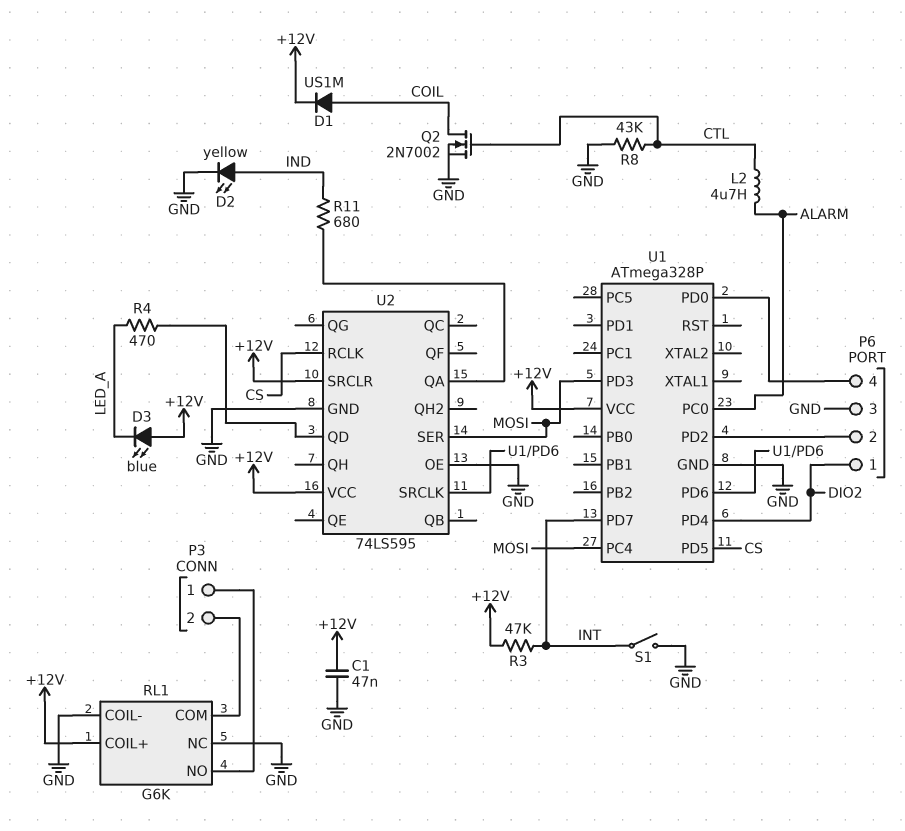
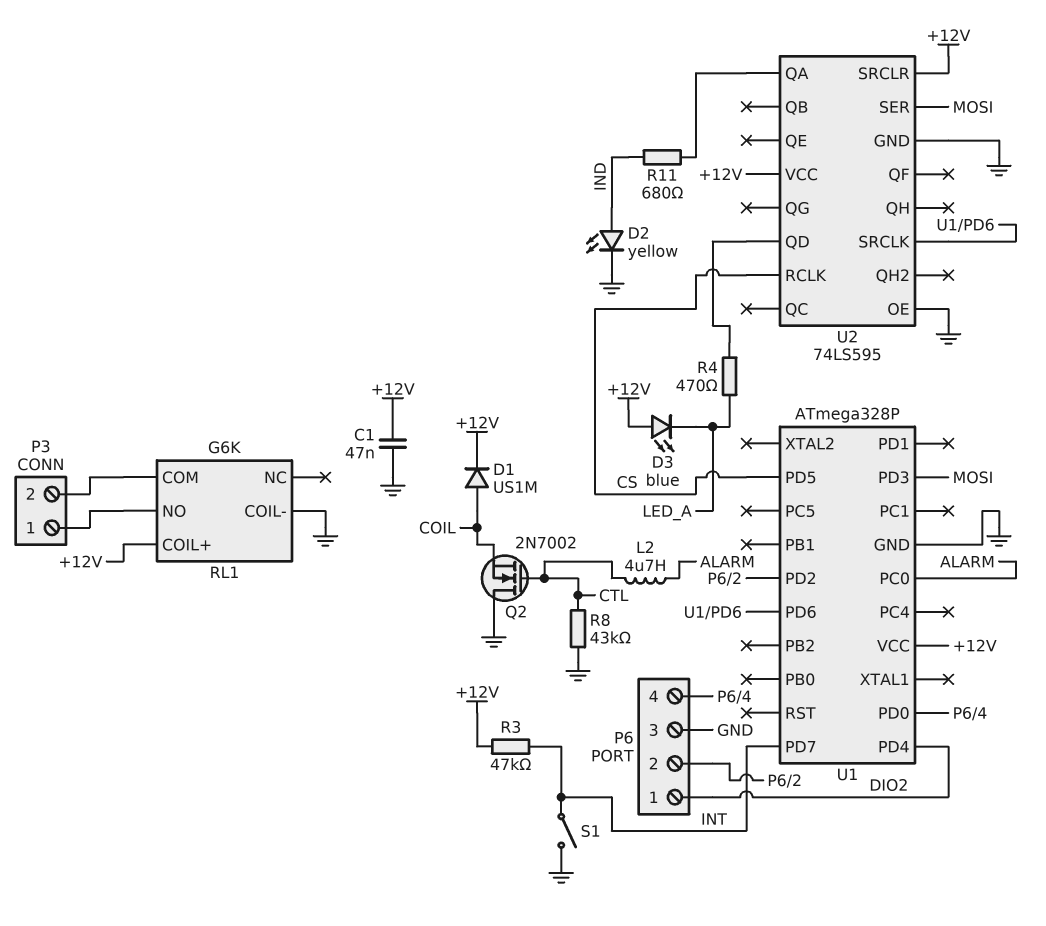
Q2: NMOS 2N7002 (G CTL, D COIL, S GND) -> NMOS 2N7002 (G CTL, D GND, S COIL)
RL1 pin NC: GND -> none
U1 pin PC4: MOSI -> none

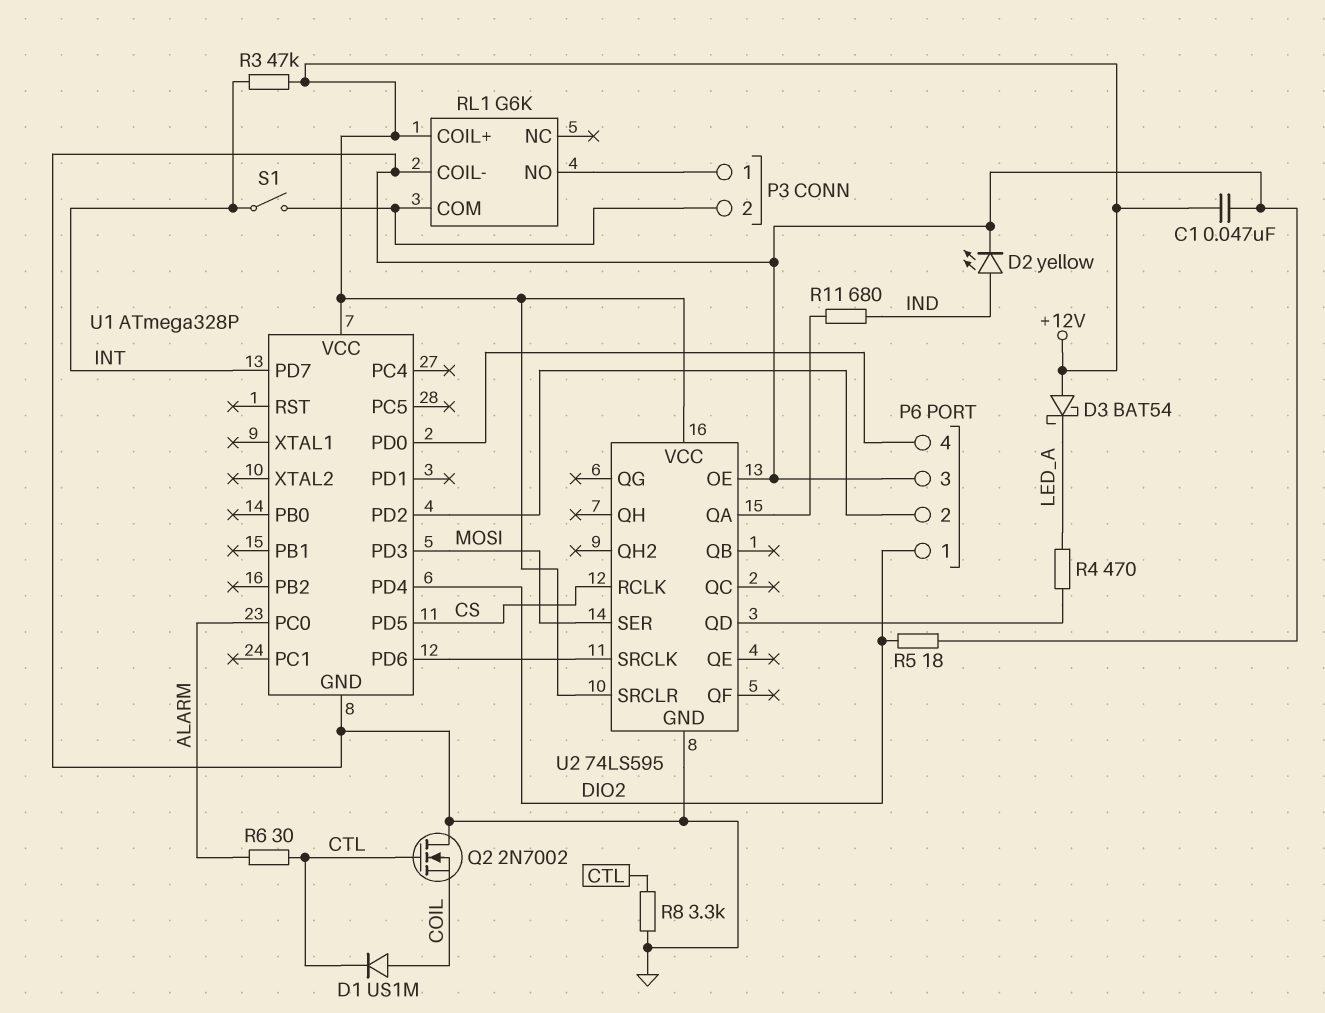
D1: diode US1M (A COIL, K +12V) -> diode US1M (A COIL, K CTL)
D3: LED blue (A +12V, K LED_A) -> schottky BAT54 (A +12V, K LED_A)
L2: 4.7uH (ALARM, CTL) -> none
R5: none -> 18 (DIO2, GND)
R6: none -> 30 (ALARM, CTL)
R8: 43k (CTL, GND) -> 3.3k (CTL, GND)
S1: switch (GND, INT) -> switch (INT, P3/2)

